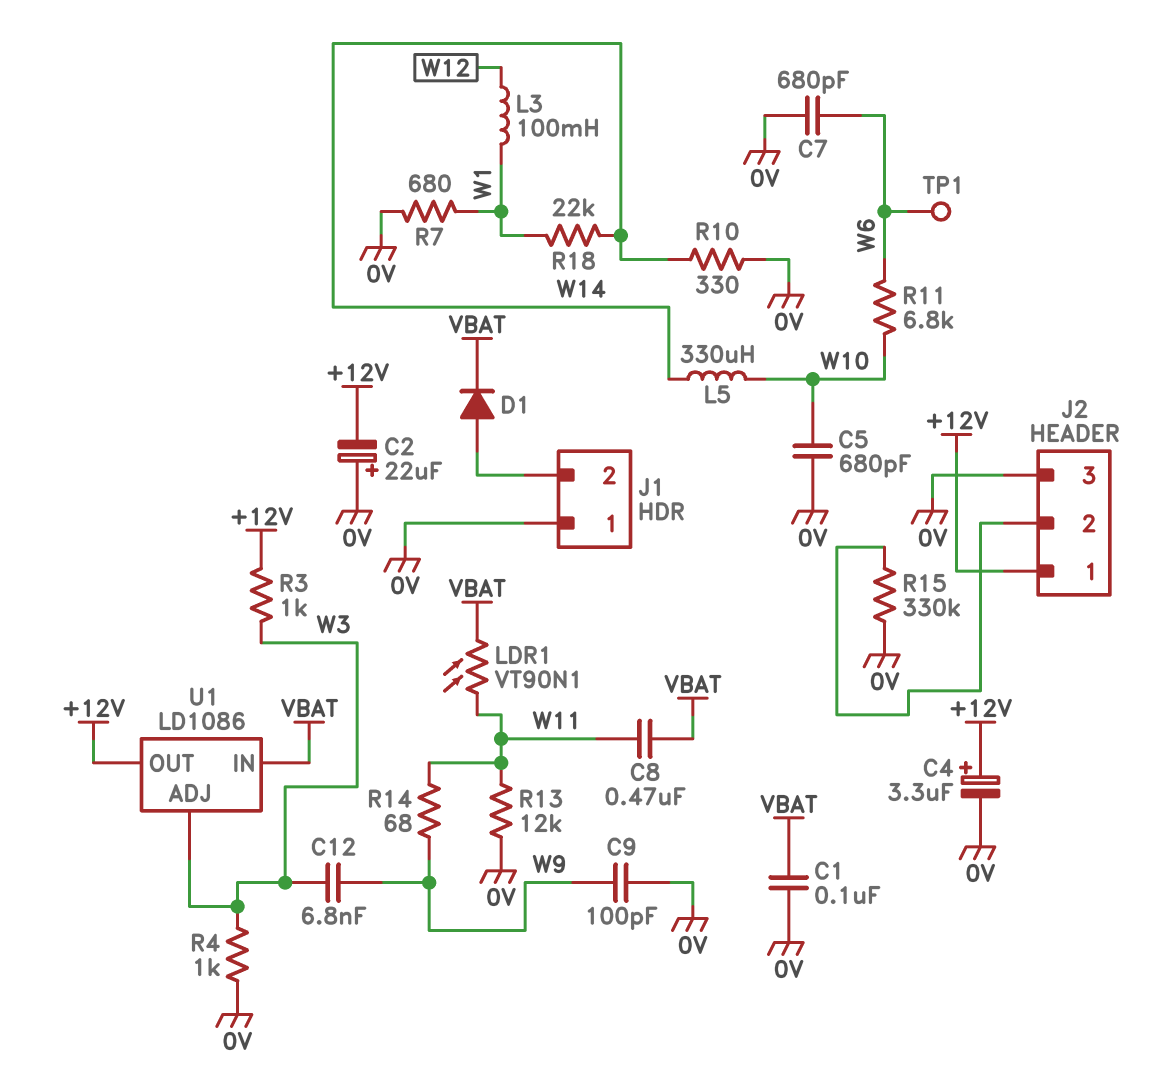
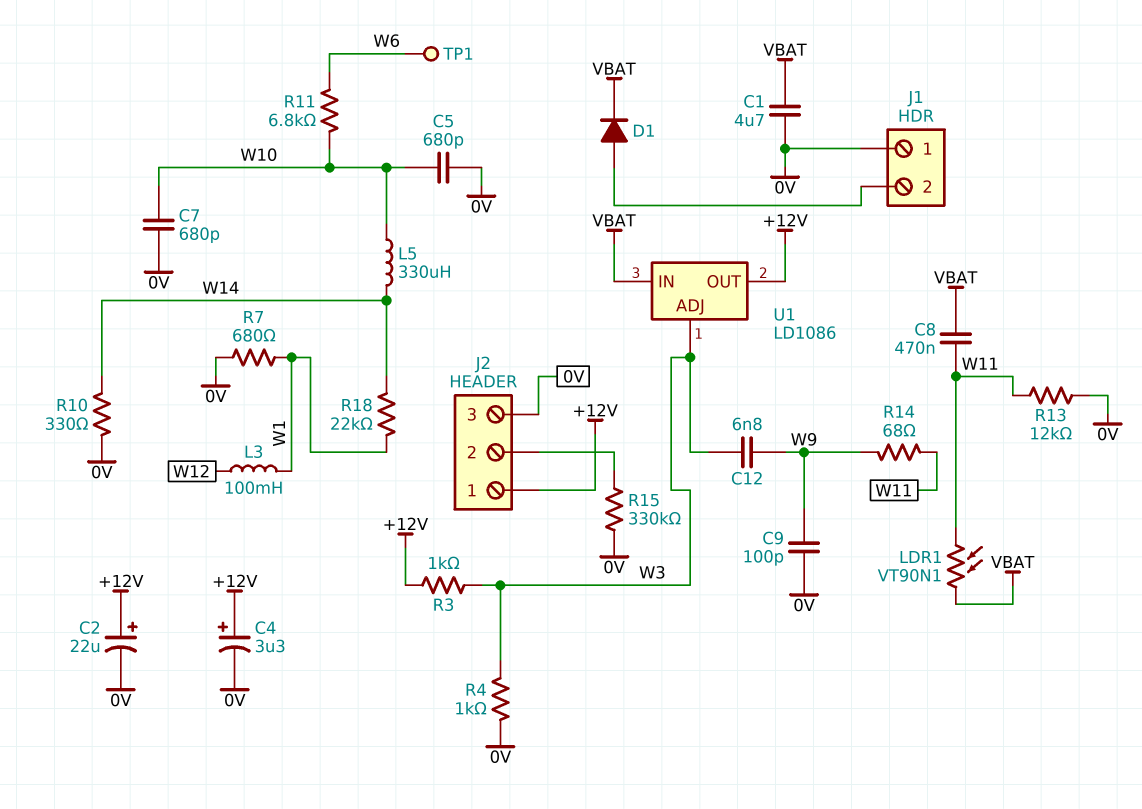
C1: 100nF (0V, VBAT) -> 4.7uF (0V, VBAT)
C2: 22uF (plus 0V, minus +12V) -> 22uF (plus +12V, minus 0V)
C7: 680pF (0V, W6) -> 680pF (0V, W10)

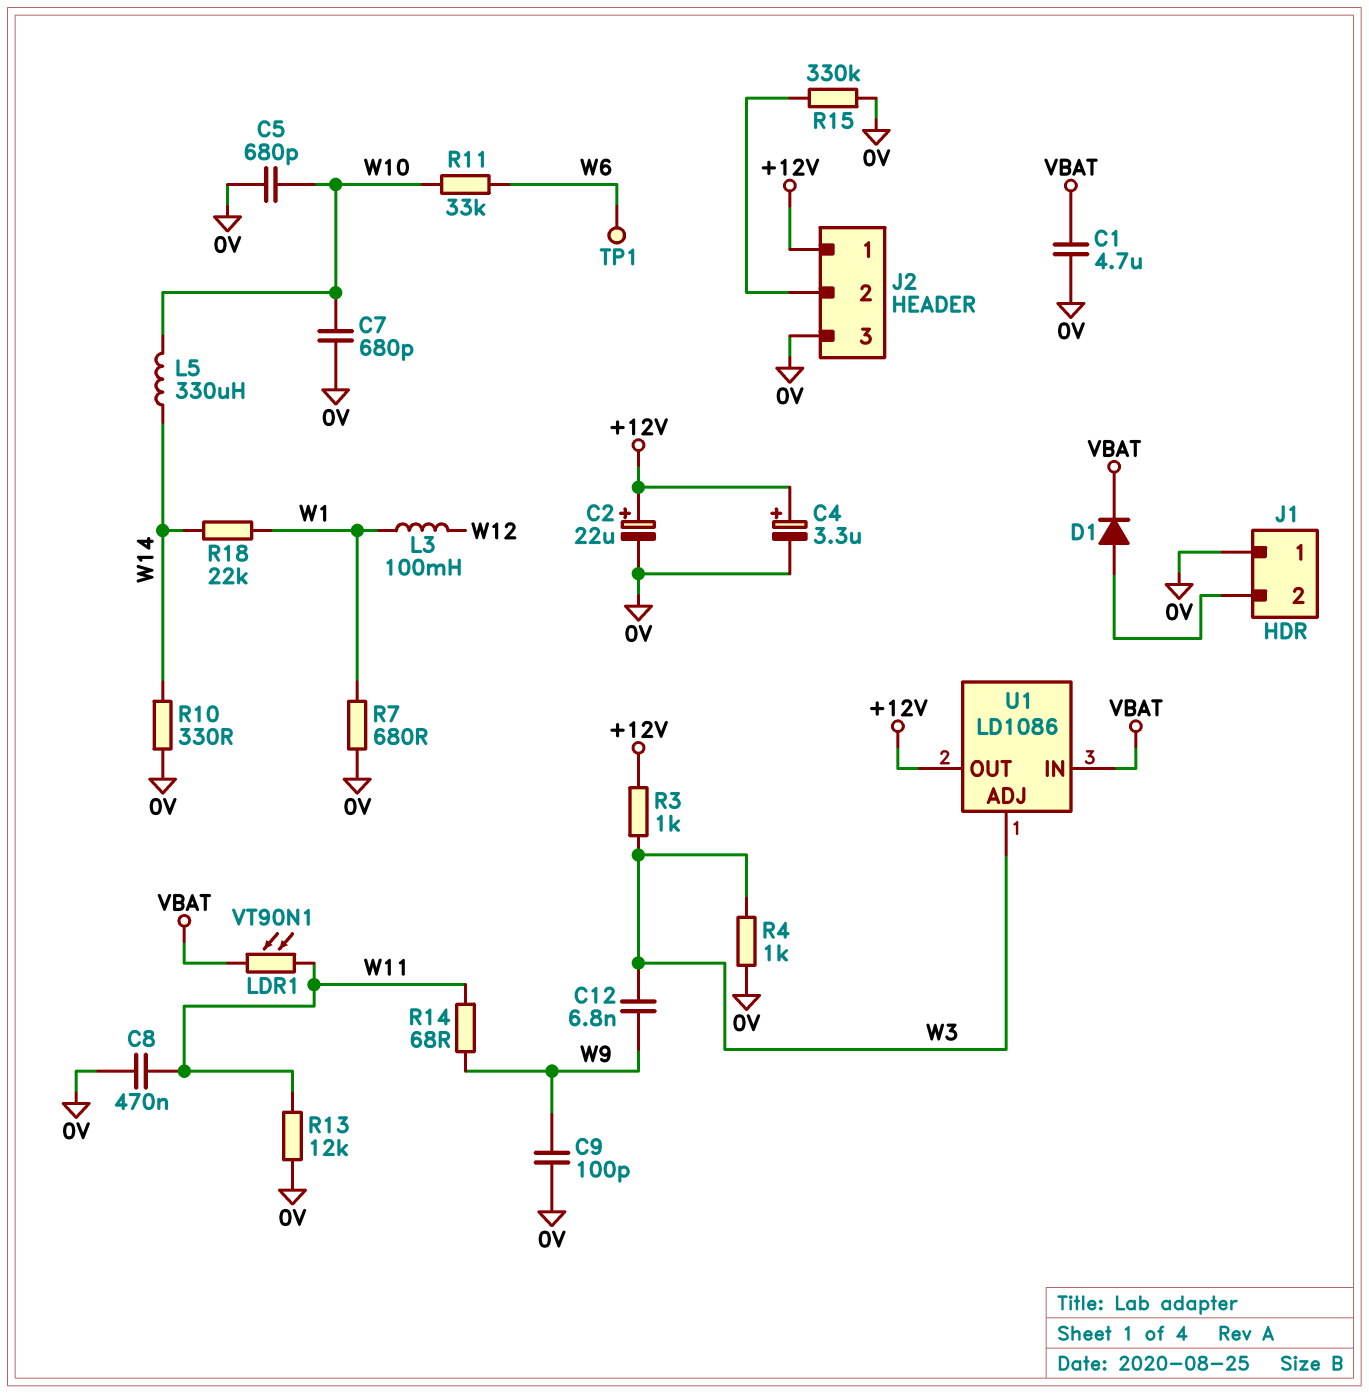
C8: 470nF (VBAT, W11) -> 470nF (0V, W11)
R11: 6.8k (W6, W10) -> 33k (W6, W10)

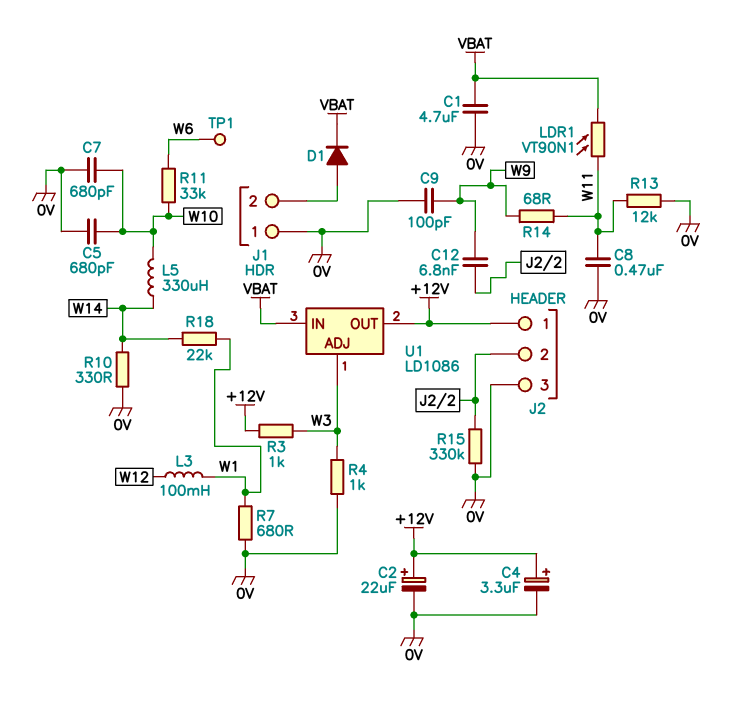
C12: 6.8nF (W3, W9) -> 6.8nF (J2/2, W9)

